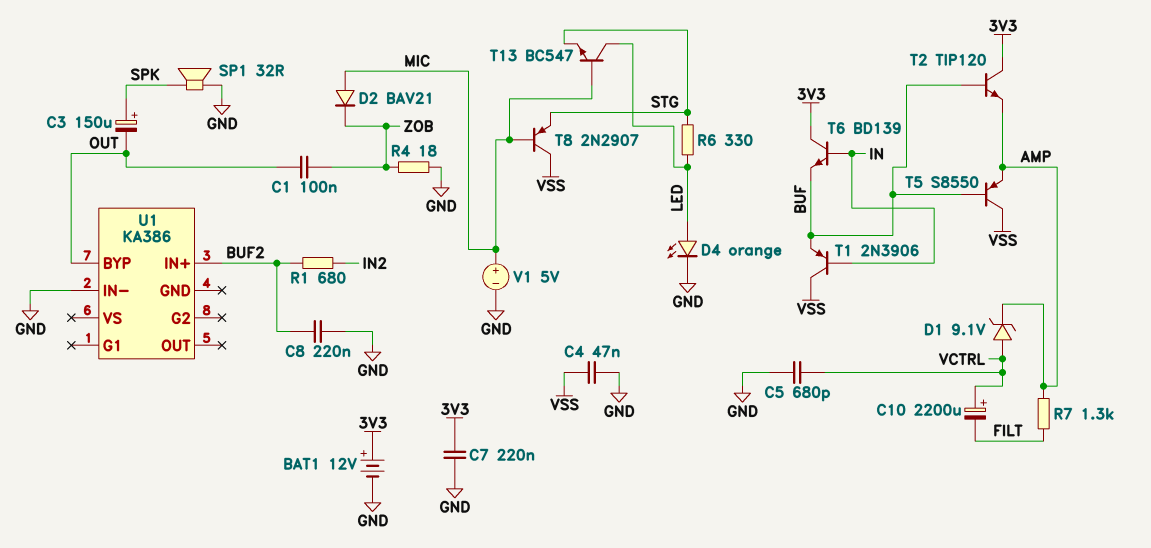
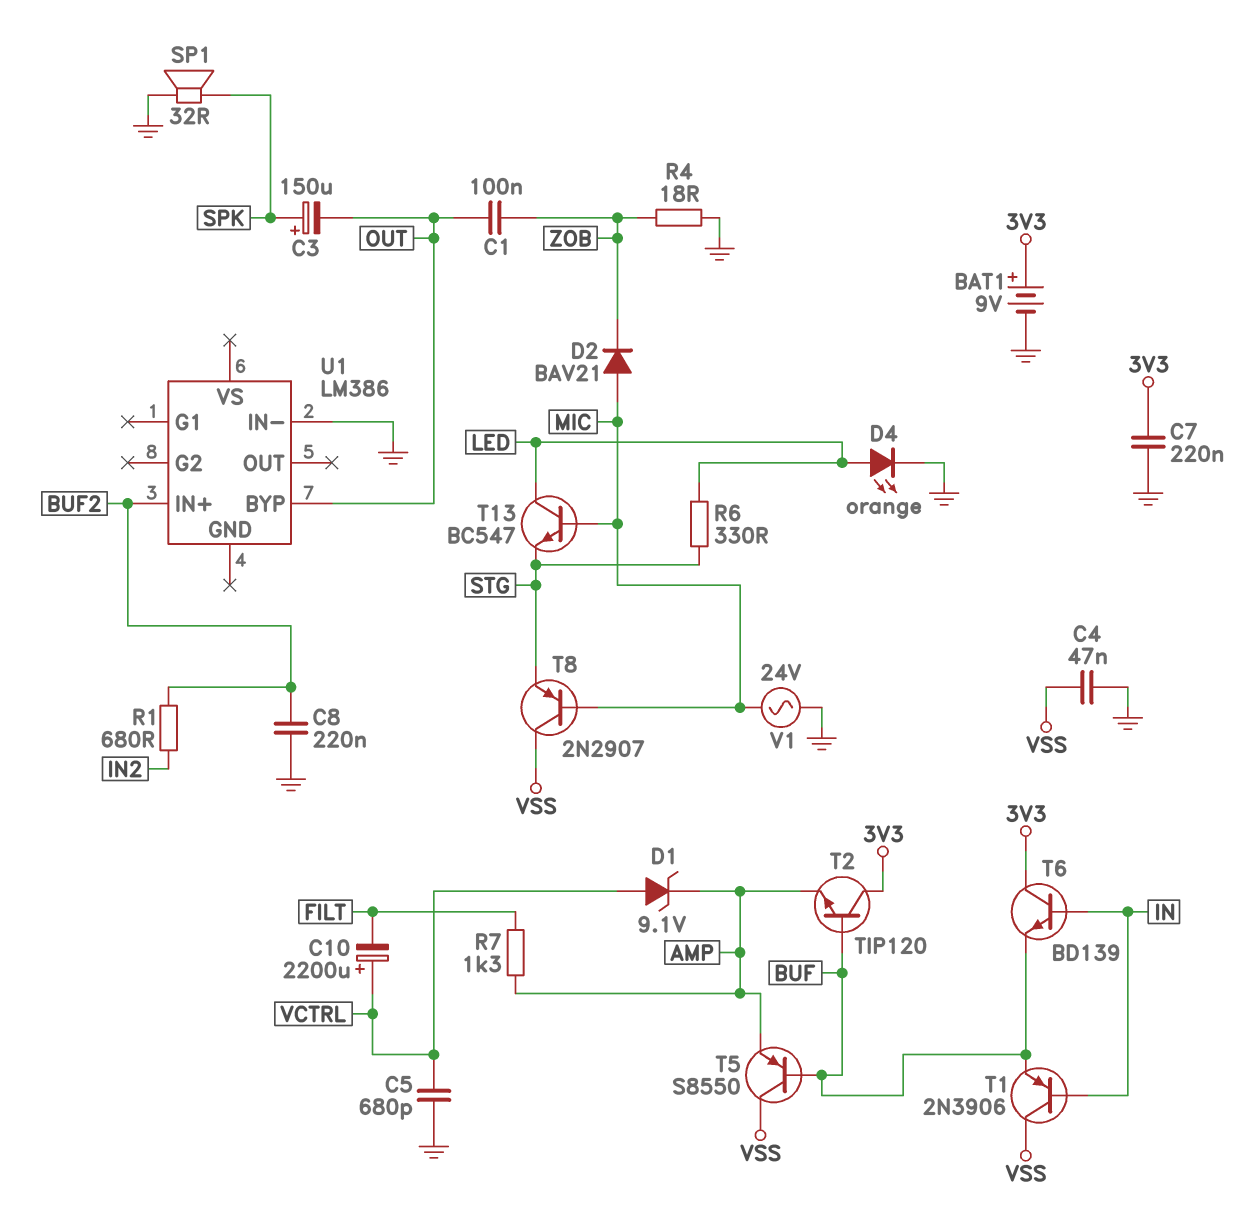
BAT1: 12V (plus 3V3, minus GND) -> 9V (plus 3V3, minus GND)
U1: KA386 -> LM386
V1: 5V (plus MIC, minus GND) -> AC 24V (GND, MIC)

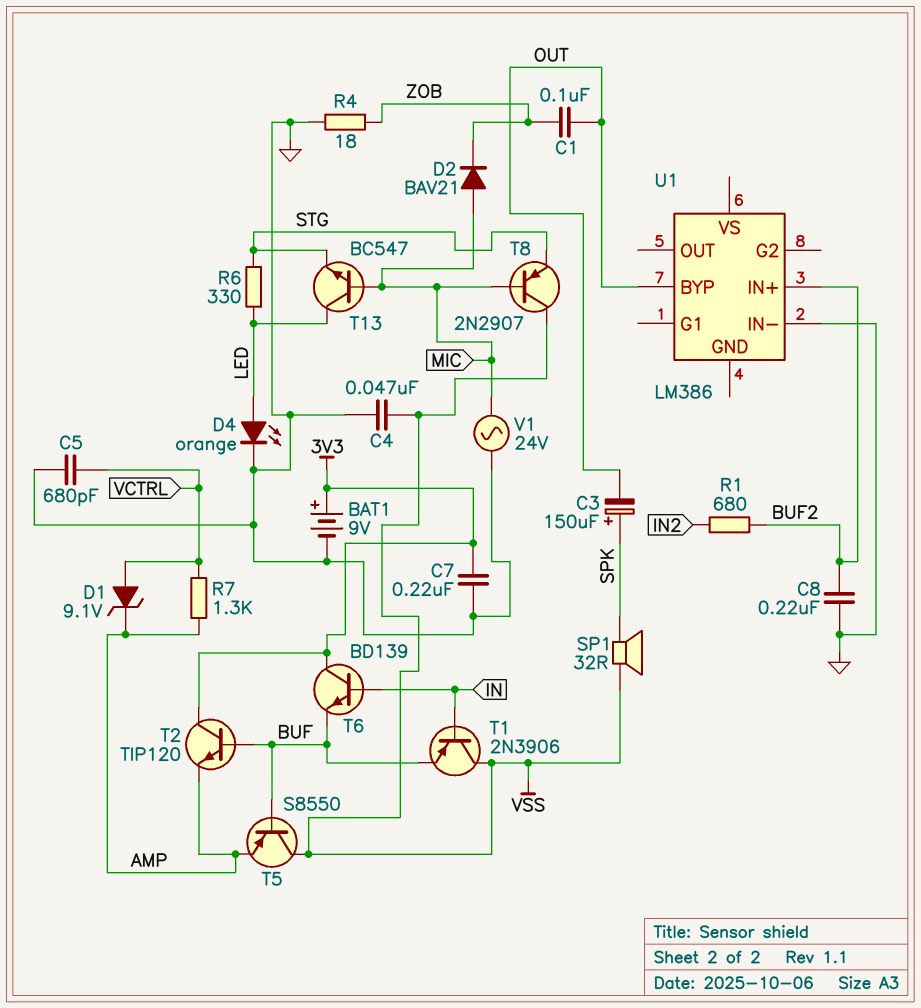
C10: 2200uF (plus VCTRL, minus FILT) -> none
R7: 1.3k (AMP, FILT) -> 1.3k (AMP, VCTRL)
SP1: speaker 32R (GND, SPK) -> speaker 32R (SPK, VSS)

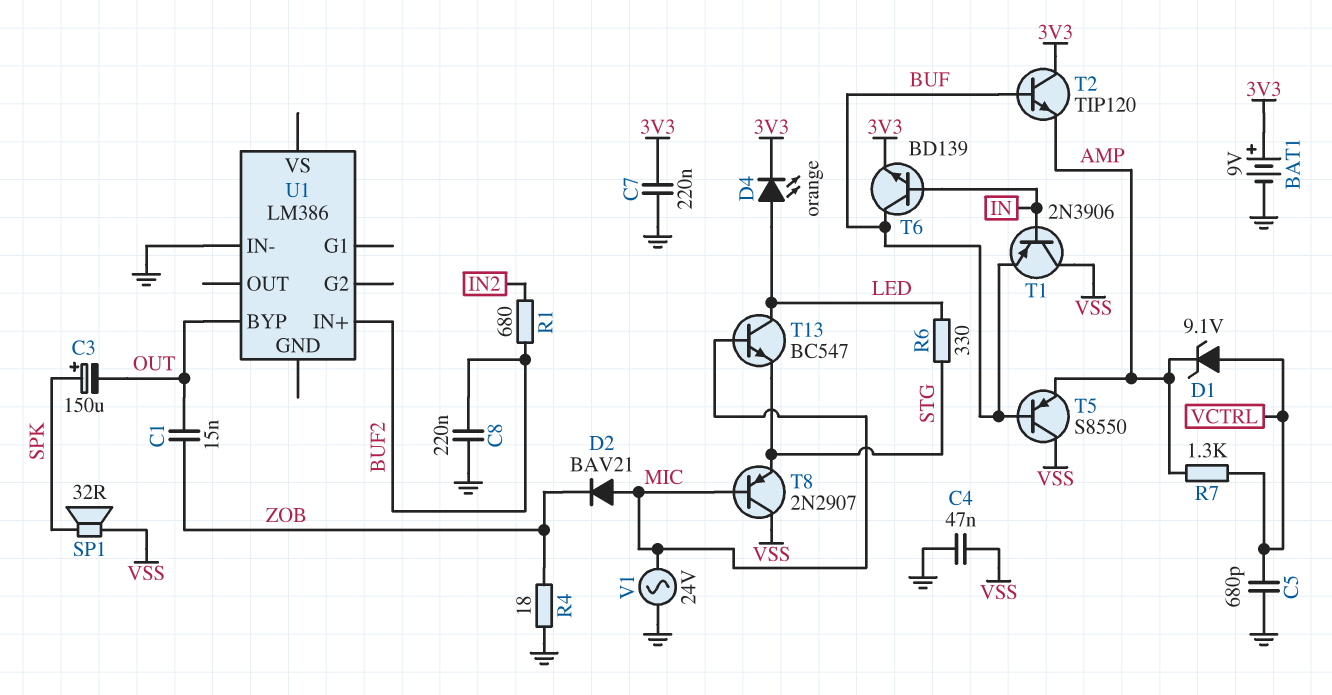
C1: 100nF (OUT, ZOB) -> 15nF (OUT, ZOB)
D4: LED orange (A LED, K GND) -> LED orange (A LED, K 3V3)
T6: NPN BD139 (B IN, C 3V3, E BUF) -> NPN BD139 (B IN, C BUF, E 3V3)

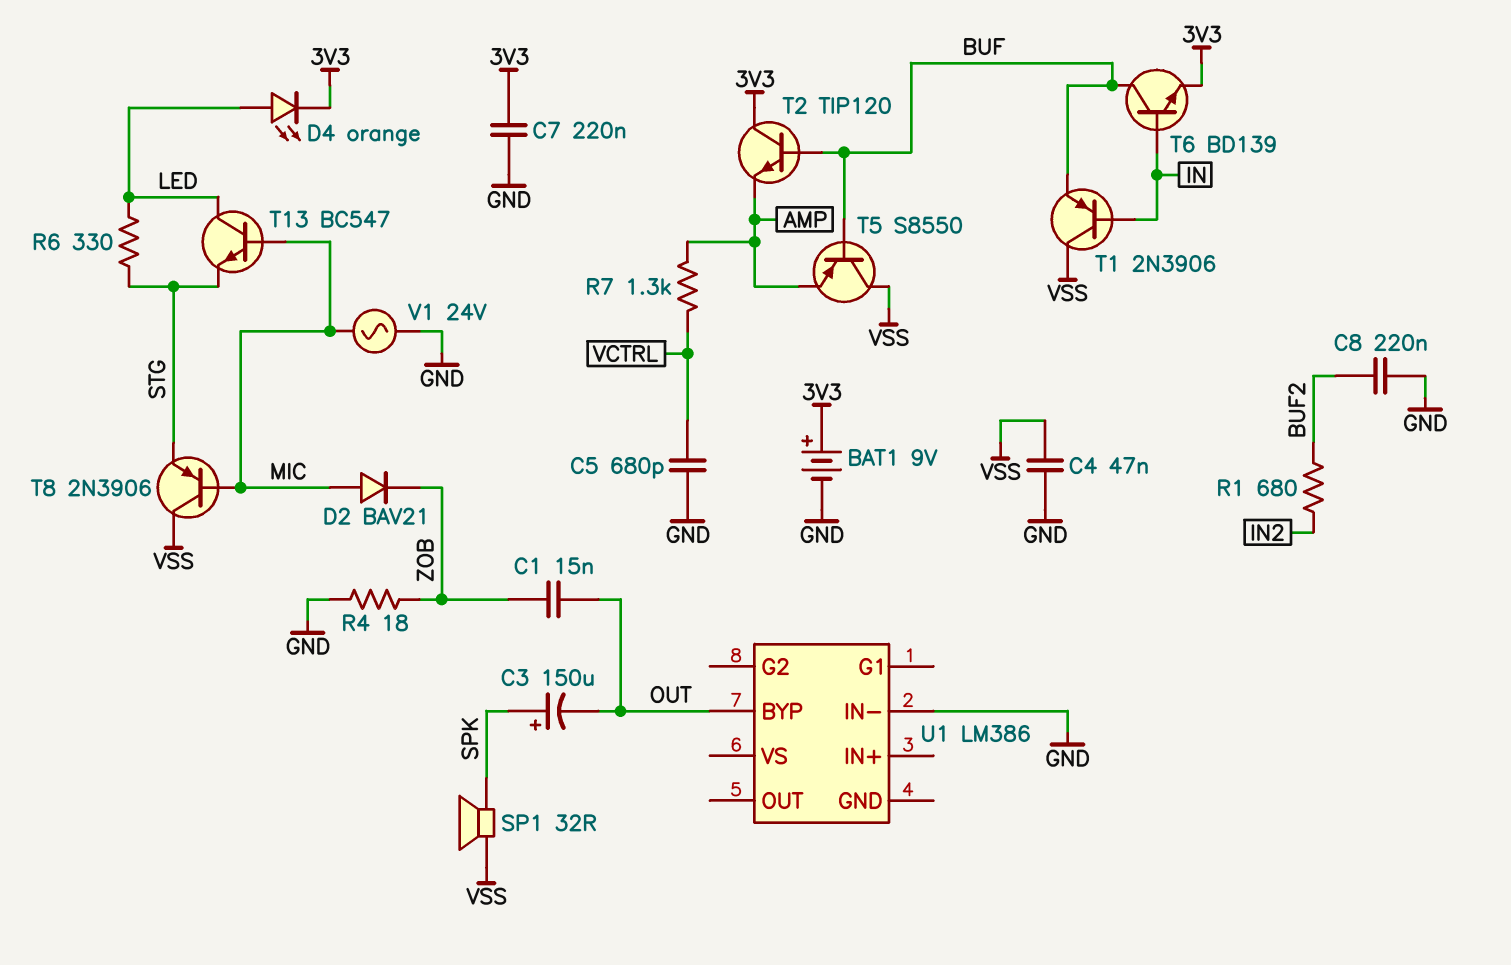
D1: zener 9.1V (A VCTRL, K AMP) -> none
T8: PNP 2N2907 (B MIC, C VSS, E STG) -> PNP 2N3906 (B MIC, C VSS, E STG)
U1 pin IN+: BUF2 -> none

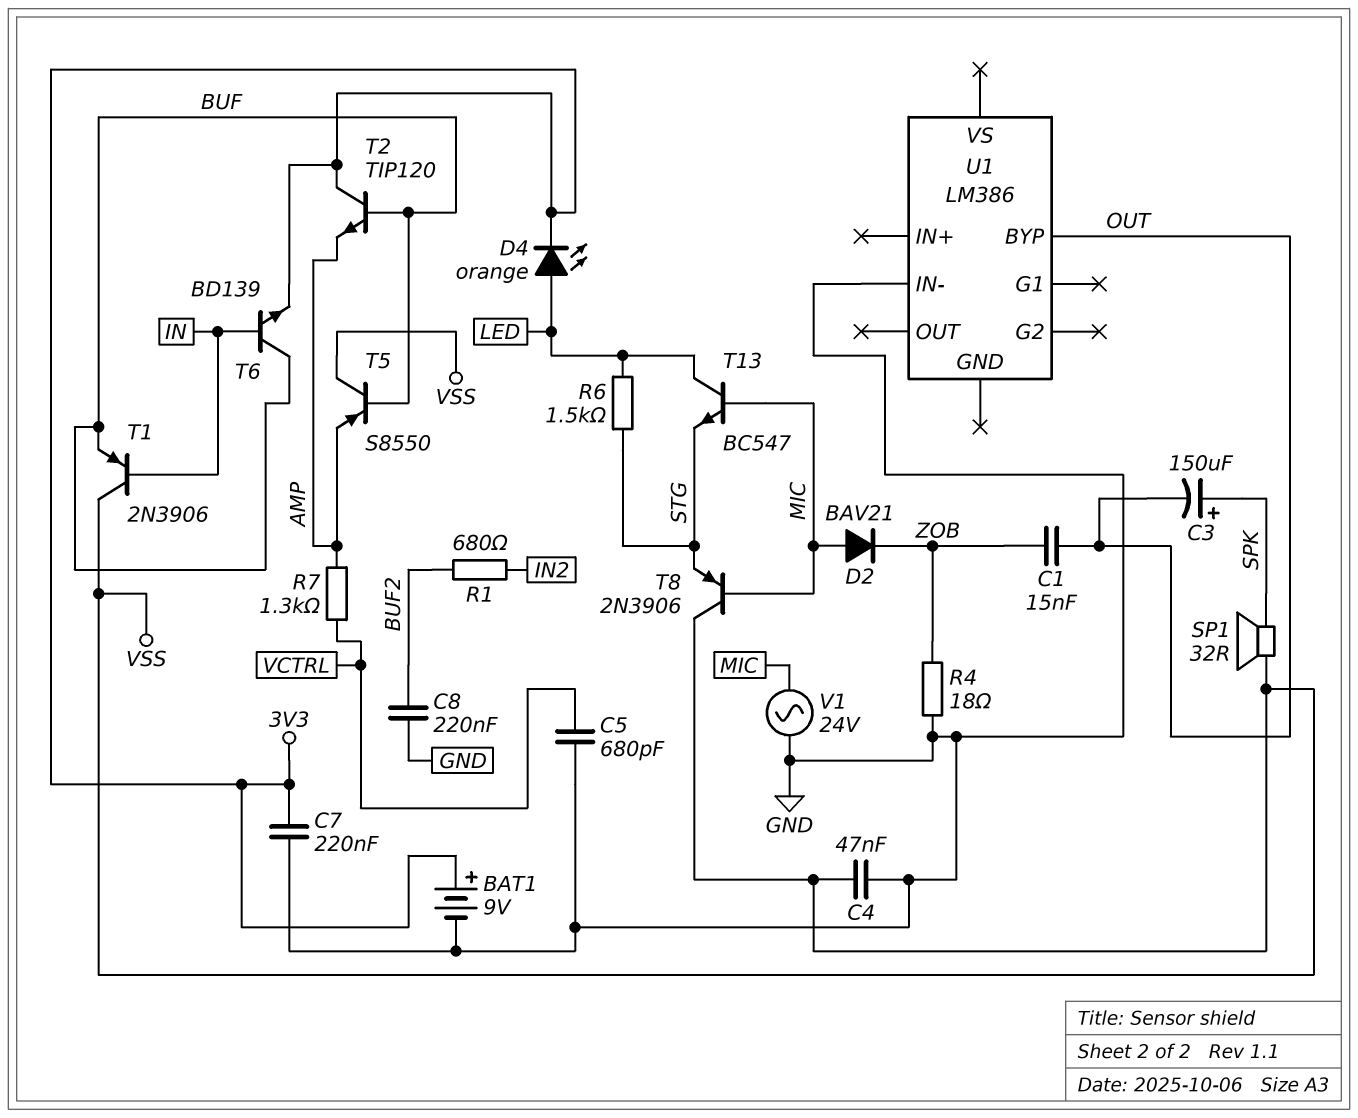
R6: 330 (LED, STG) -> 1.5k (LED, STG)

